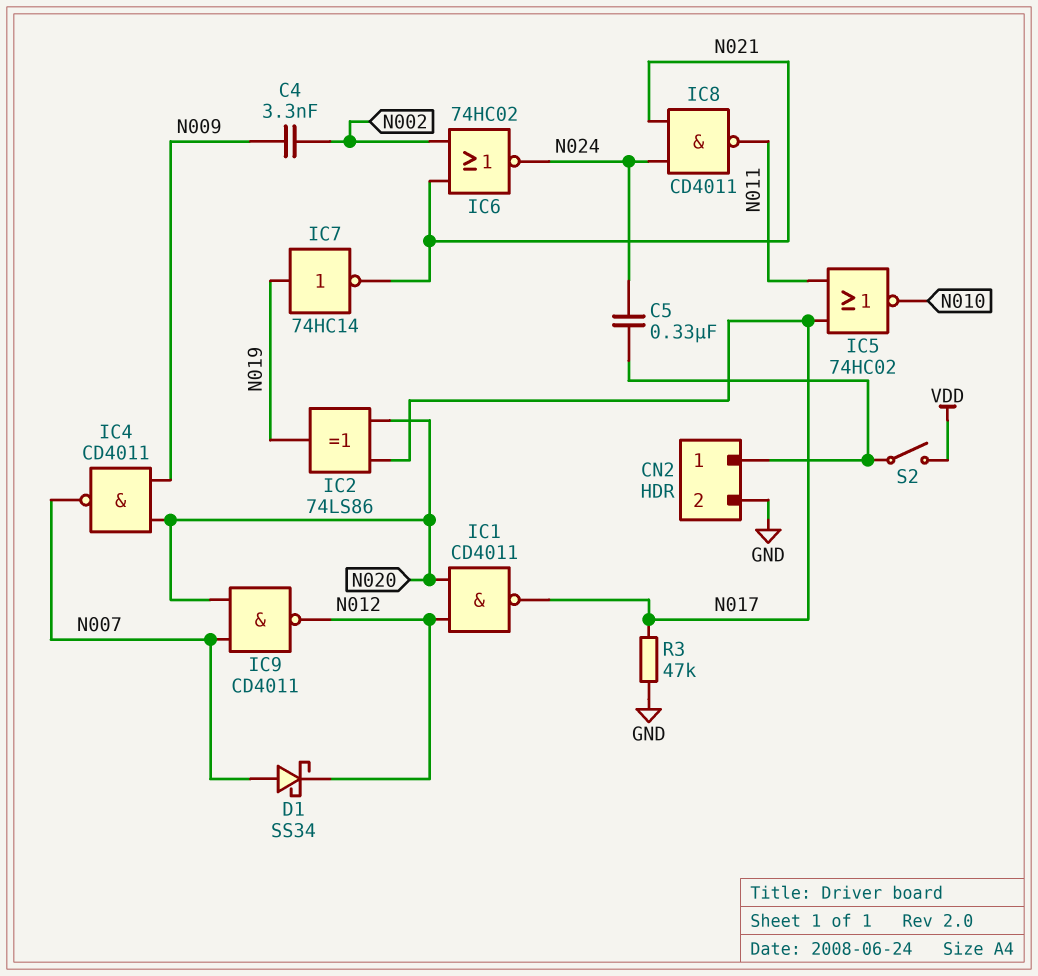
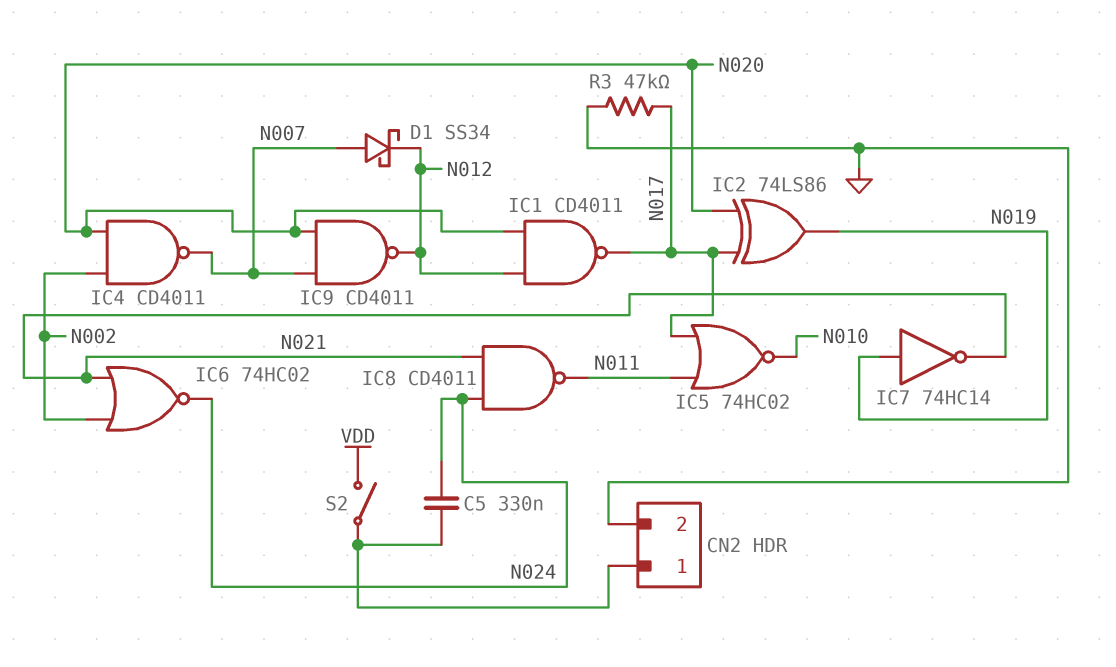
C4: 3.3nF (N002, N009) -> none
IC4: NAND CD4011 (in N009, in N020, out N007) -> NAND CD4011 (in N002, in N020, out N007)

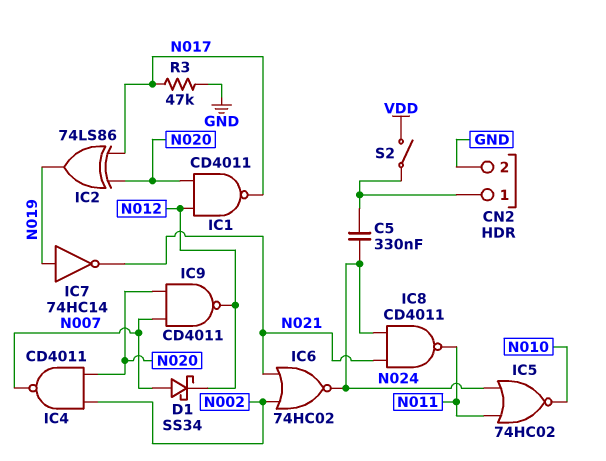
IC5: NOR 74HC02 (in N011, in N017, out N010) -> NOR 74HC02 (in N011, in N024, out N010)

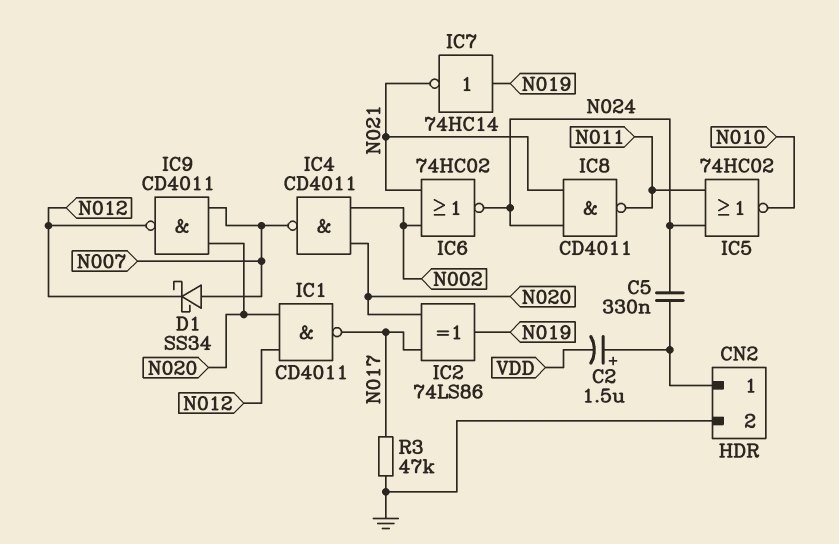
C2: none -> 1.5uF (plus CN2/1, minus VDD)
S2: switch (CN2/1, VDD) -> none

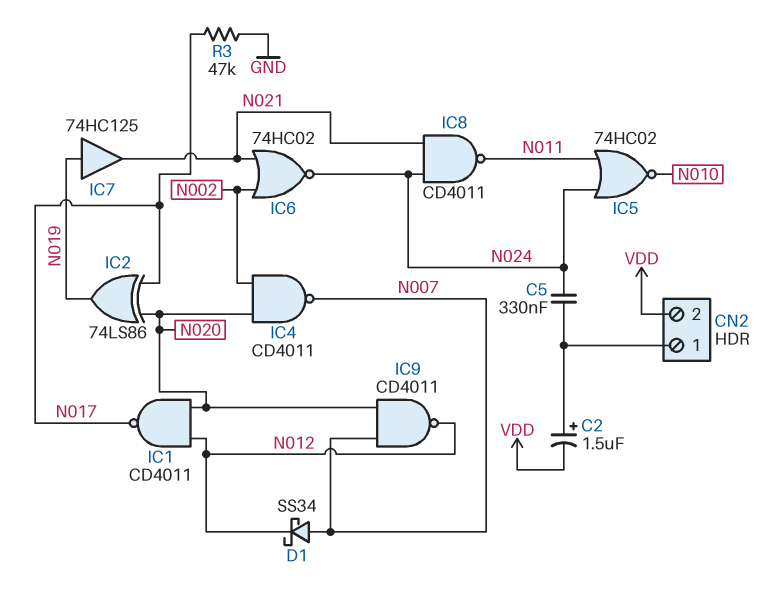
CN2 pin 2: GND -> VDD
IC7: NOT 74HC14 (in N019, out N021) -> buffer 74HC125 (in N019, out N021)

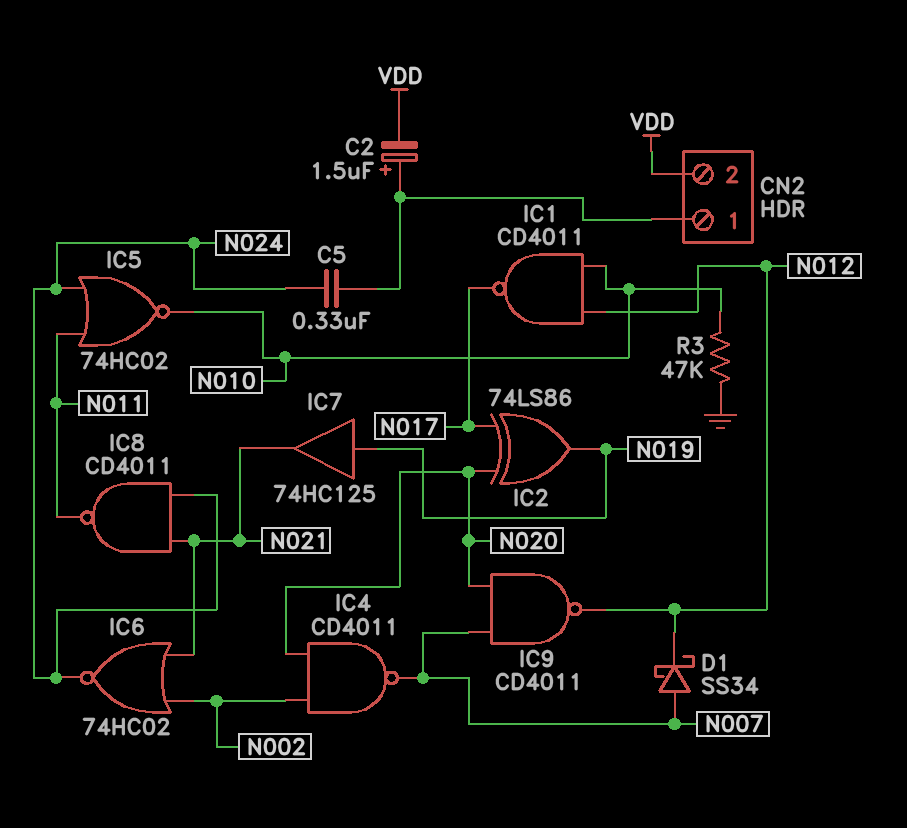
IC1: NAND CD4011 (in N012, in N020, out N017) -> NAND CD4011 (in N010, in N012, out N017)
R3: 47k (GND, N017) -> 47k (GND, N010)

